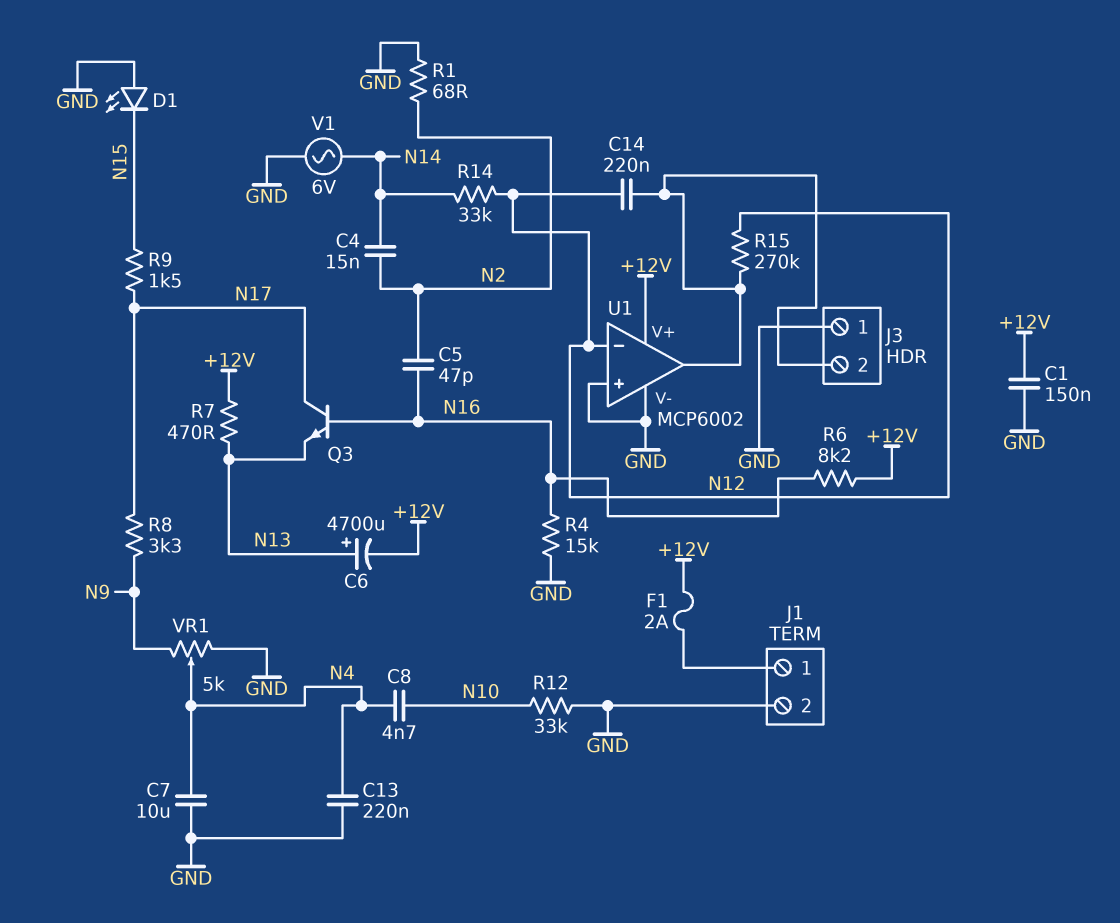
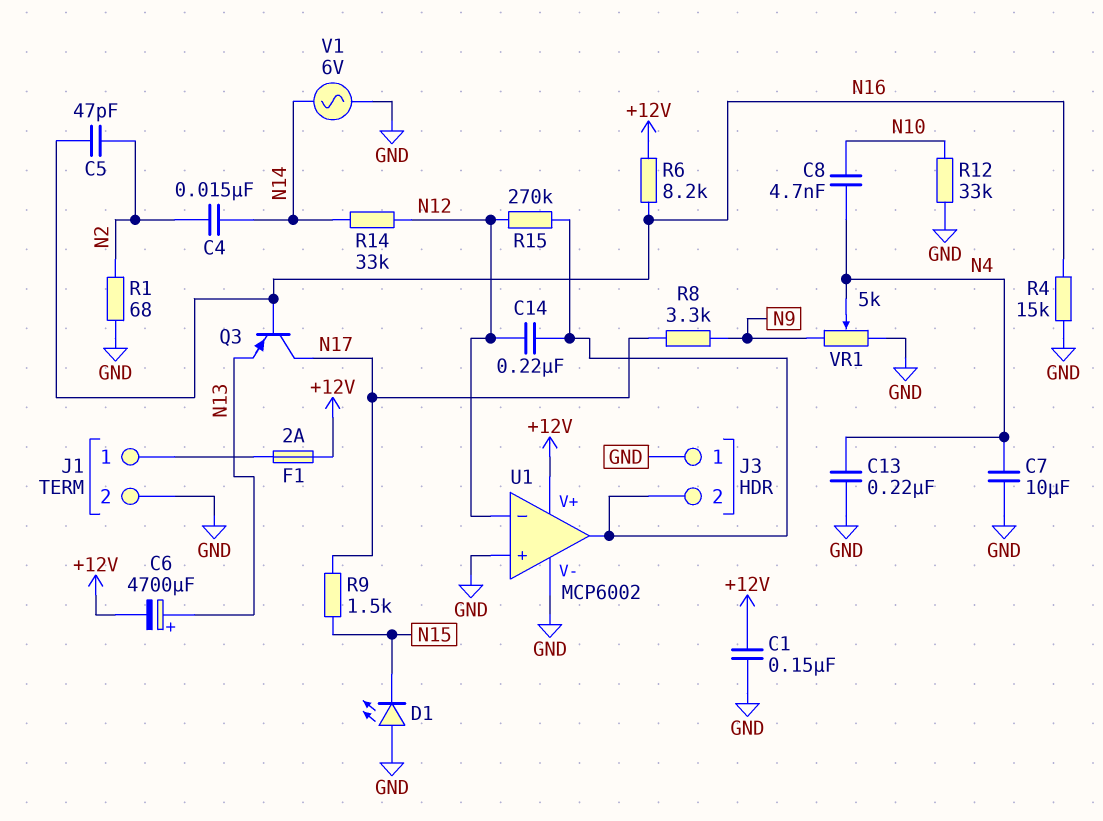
Q3: NPN (B N16, C N17, E N13) -> PNP (B N16, C N17, E N13)
R7: 470 (+12V, N13) -> none

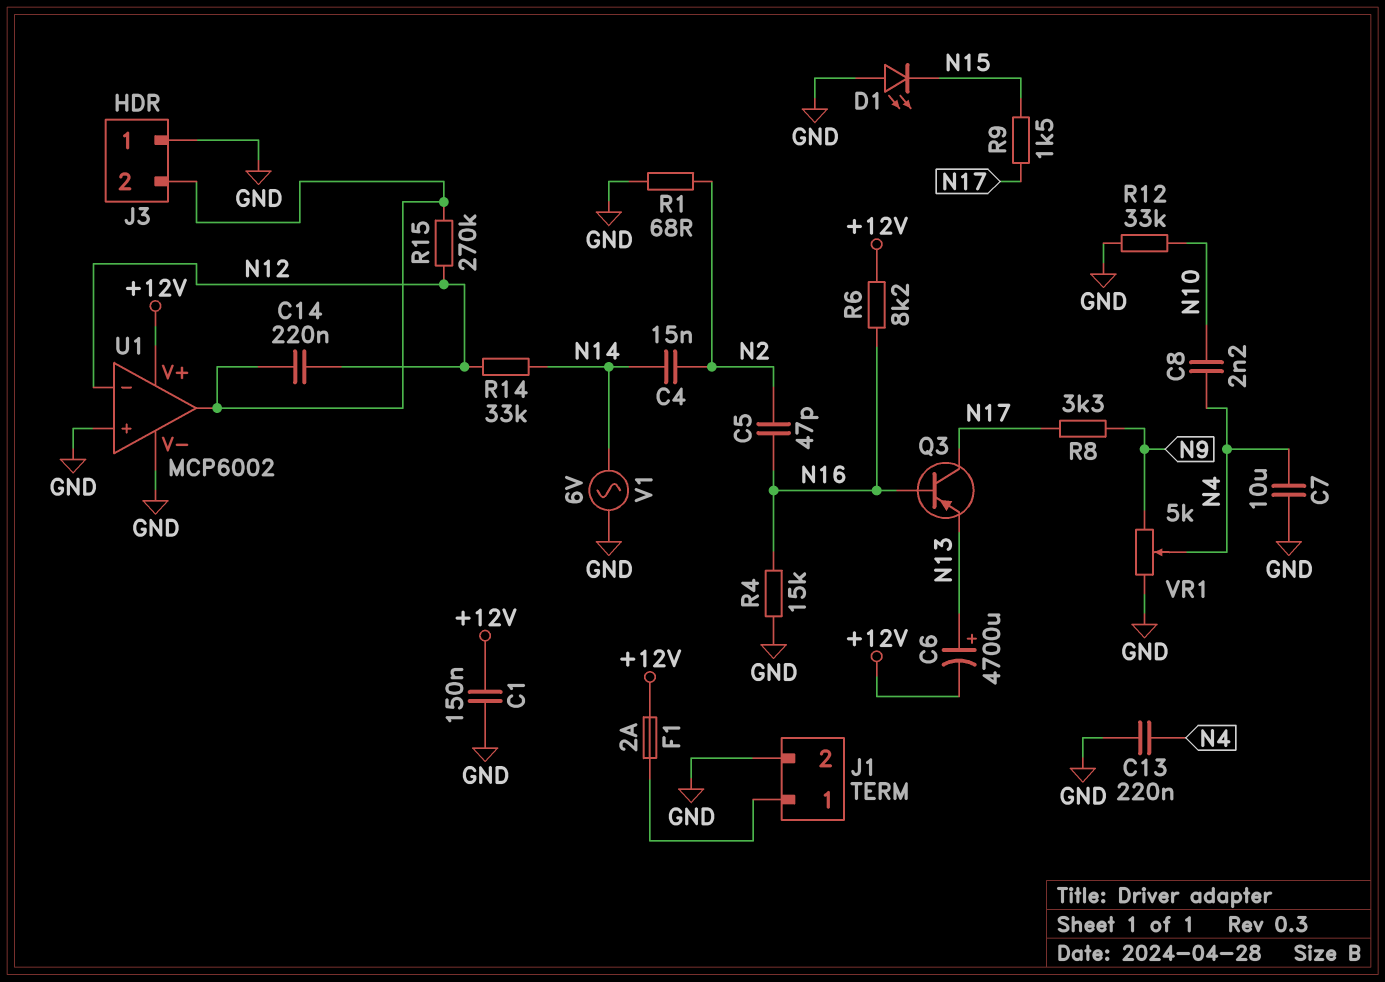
C8: 4.7nF (N4, N10) -> 2.2nF (N4, N10)

